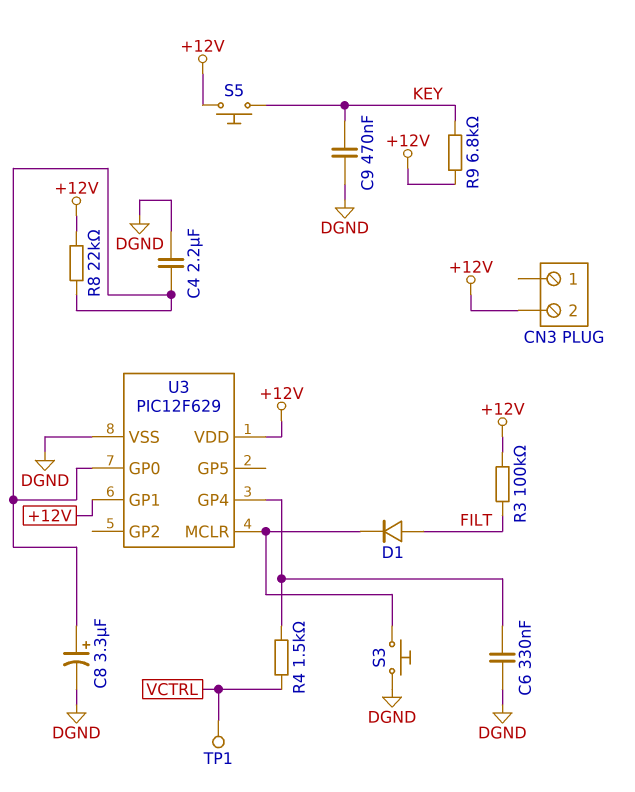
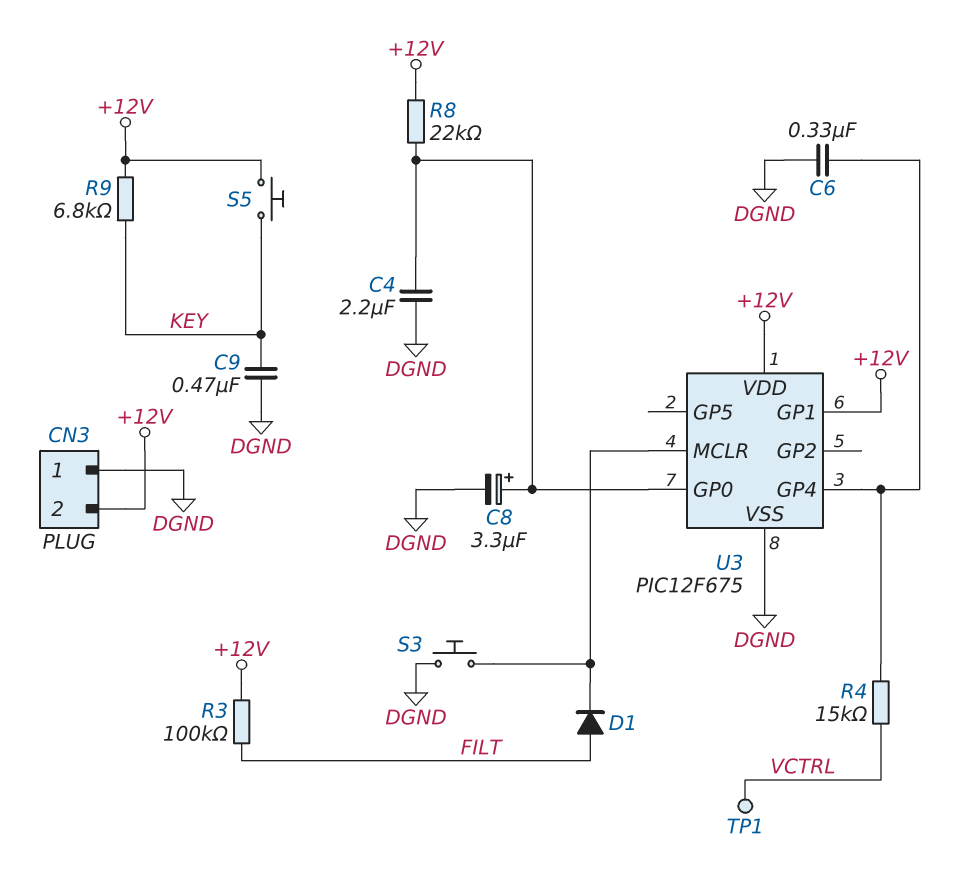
CN3 pin 1: none -> DGND
R4: 1.5k (U3/GP4, VCTRL) -> 15k (U3/GP4, VCTRL)
U3: PIC12F629 -> PIC12F675

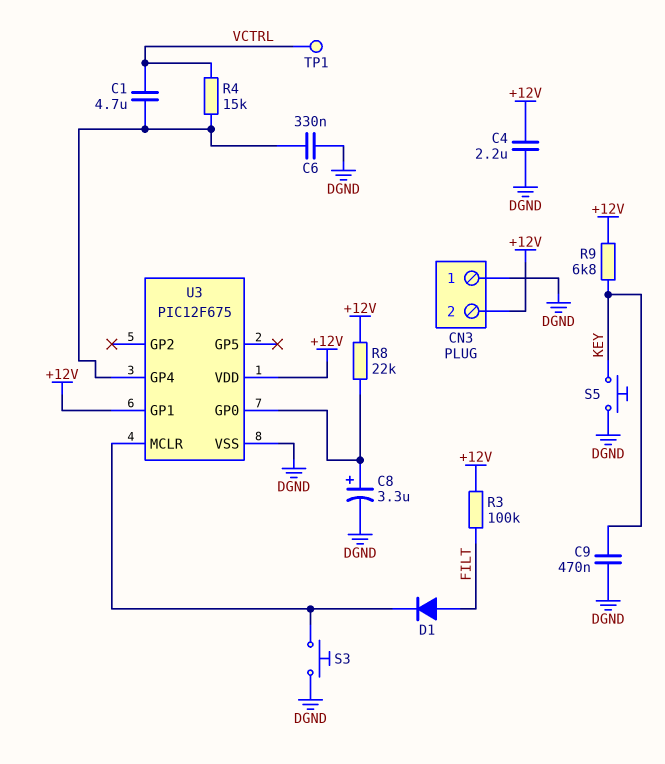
C1: none -> 4.7uF (U3/GP4, VCTRL)
C4: 2.2uF (DGND, U3/GP0) -> 2.2uF (+12V, DGND)
S5: button (+12V, KEY) -> button (DGND, KEY)

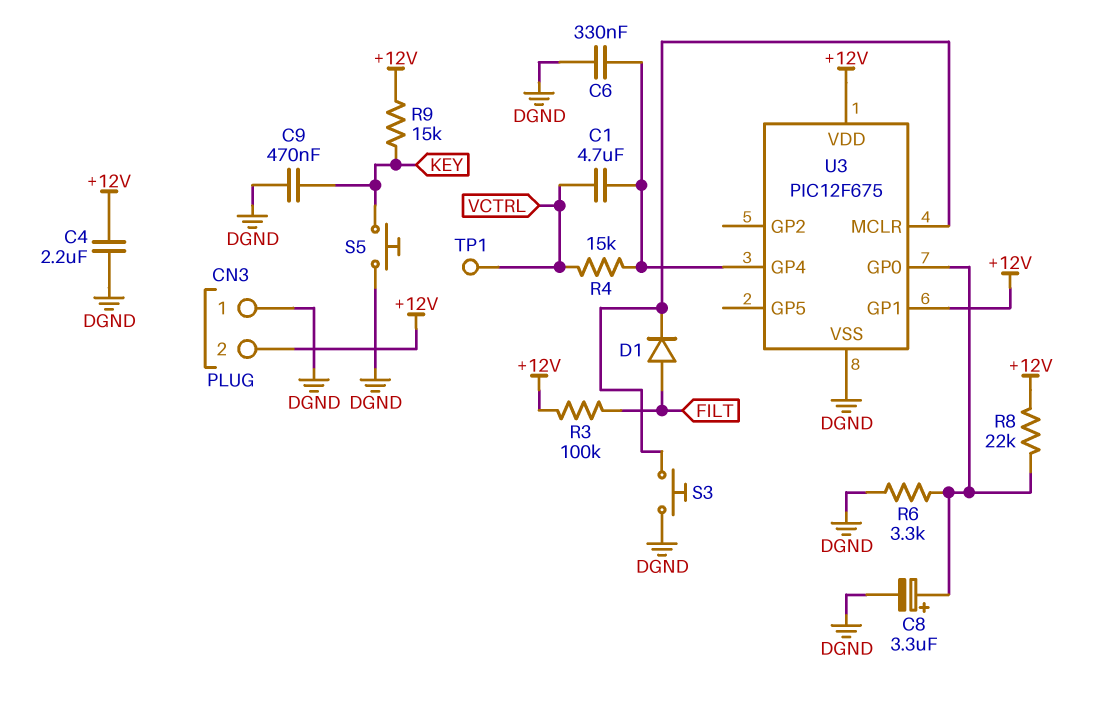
R6: none -> 3.3k (DGND, U3/GP0)
R9: 6.8k (+12V, KEY) -> 15k (+12V, KEY)

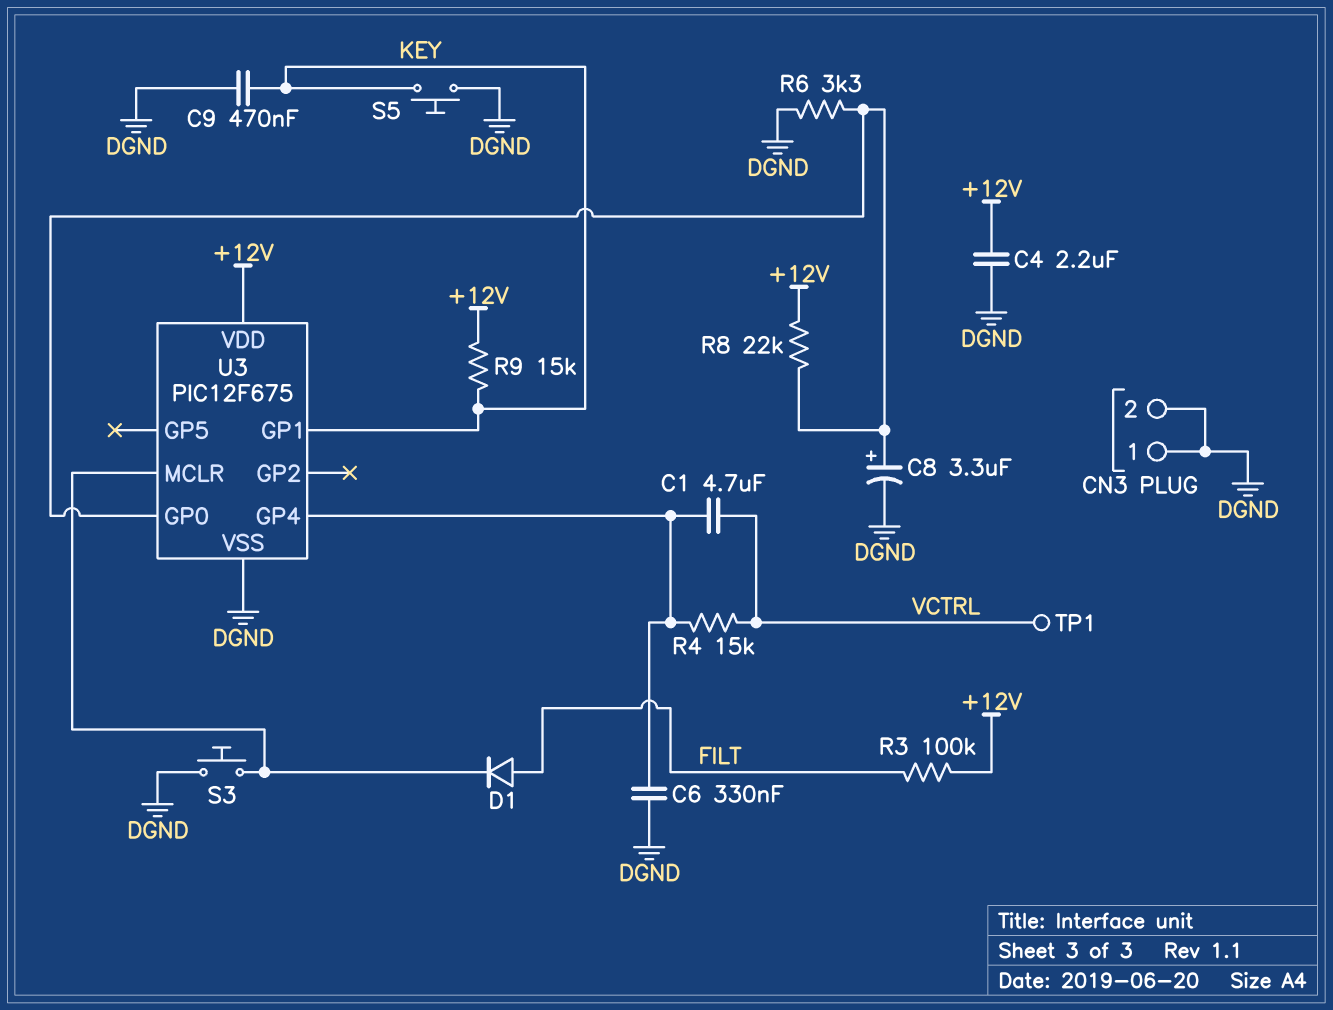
CN3 pin 2: +12V -> DGND
U3 pin GP1: +12V -> KEY

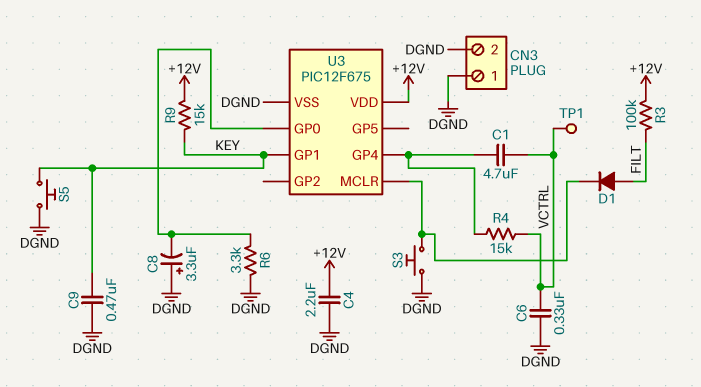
C6: 330nF (DGND, U3/GP4) -> 330nF (DGND, VCTRL)
C8: 3.3uF (plus U3/GP0, minus DGND) -> 3.3uF (plus DGND, minus U3/GP0)
R8: 22k (+12V, U3/GP0) -> none

